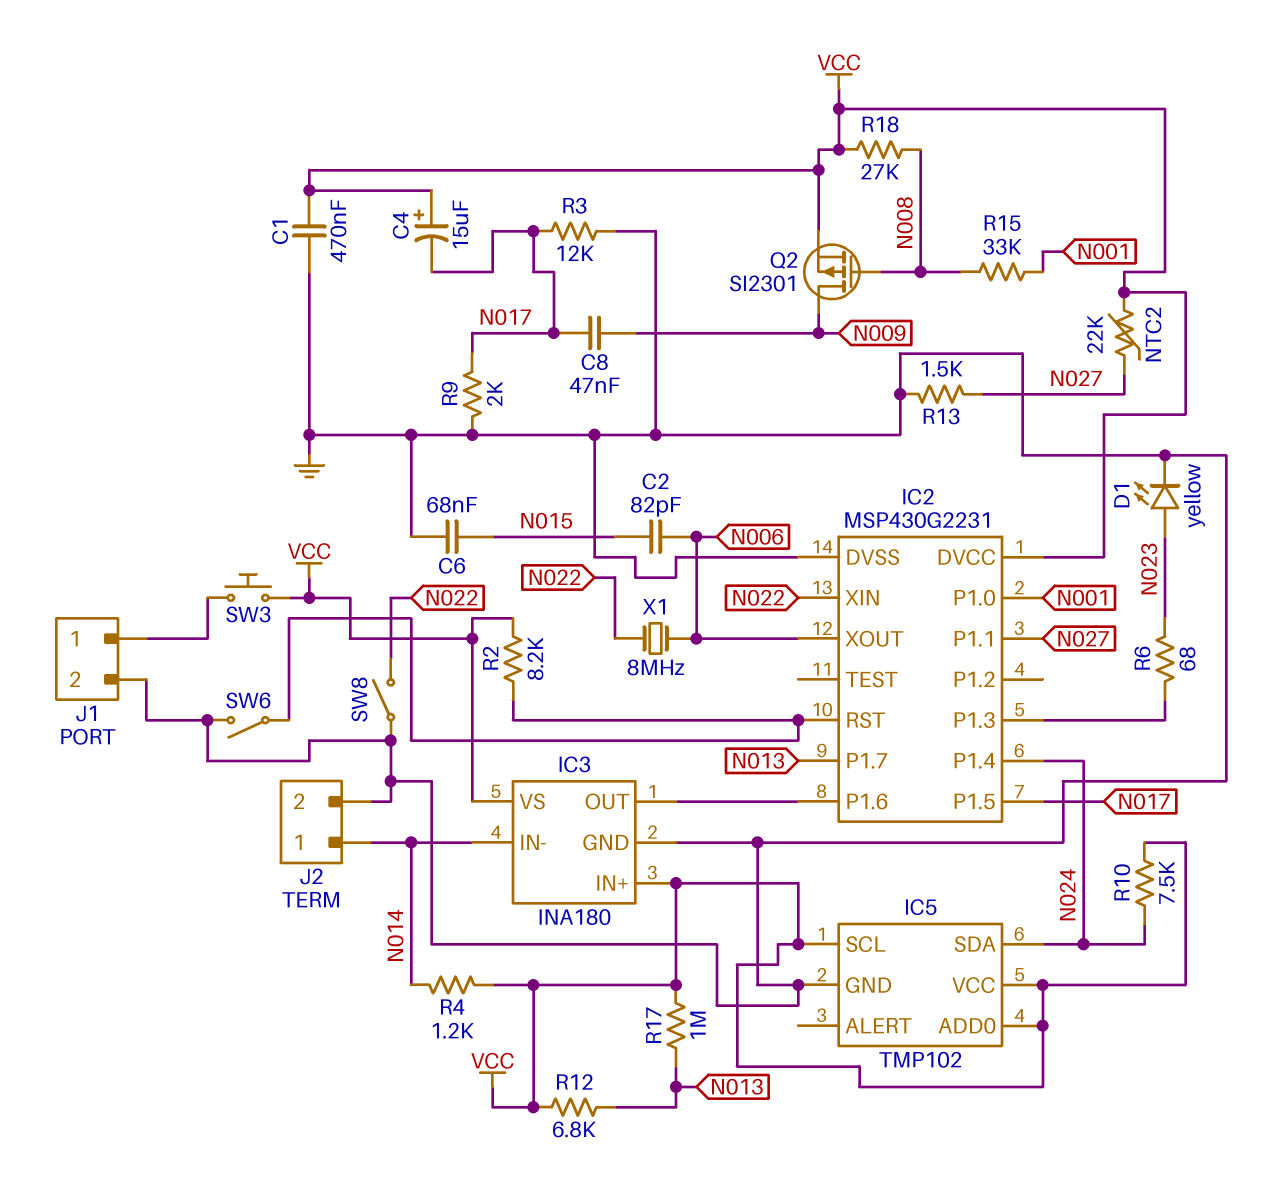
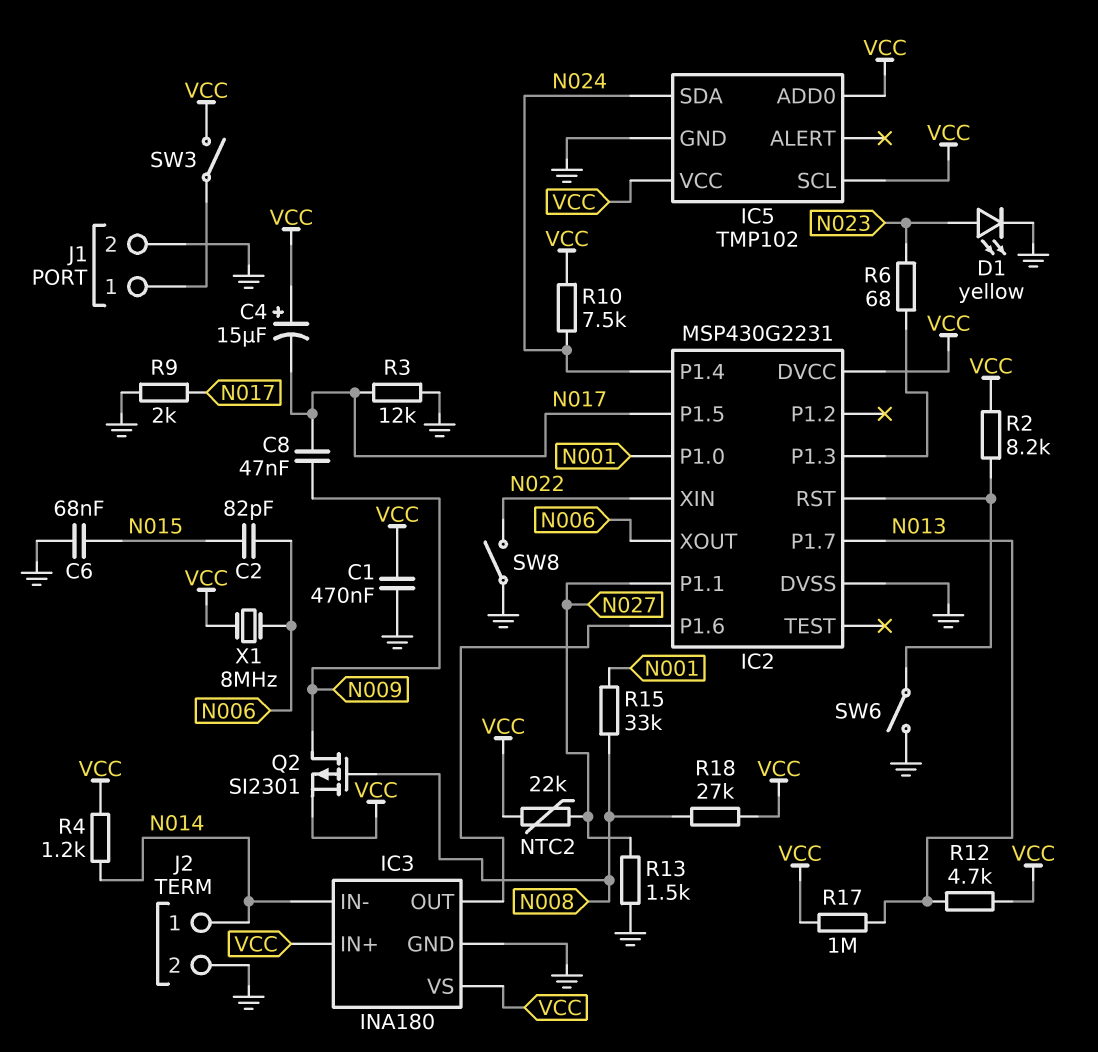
R12: 6.8k (N013, VCC) -> 4.7k (N013, VCC)
SW3: button (J1/1, VCC) -> switch (J1/1, VCC)
X1: 8MHz (N006, N022) -> 8MHz (N006, VCC)

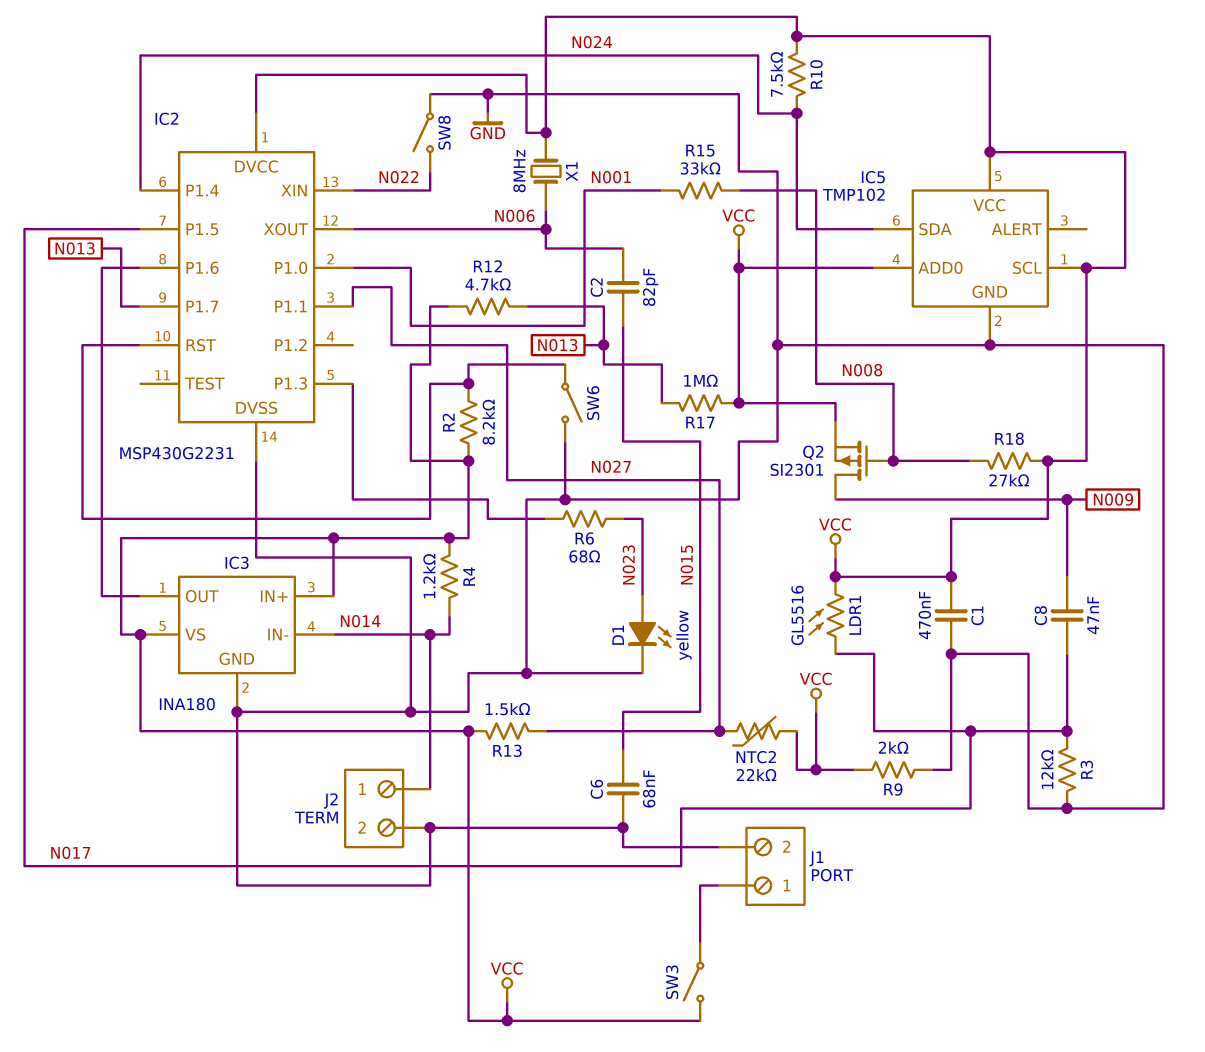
C4: 15uF (plus VCC, minus N017) -> none
LDR1: none -> GL5516 (N017, VCC)
R9: 2k (GND, N017) -> 2k (GND, VCC)
R13: 1.5k (GND, N027) -> 1.5k (N027, VCC)

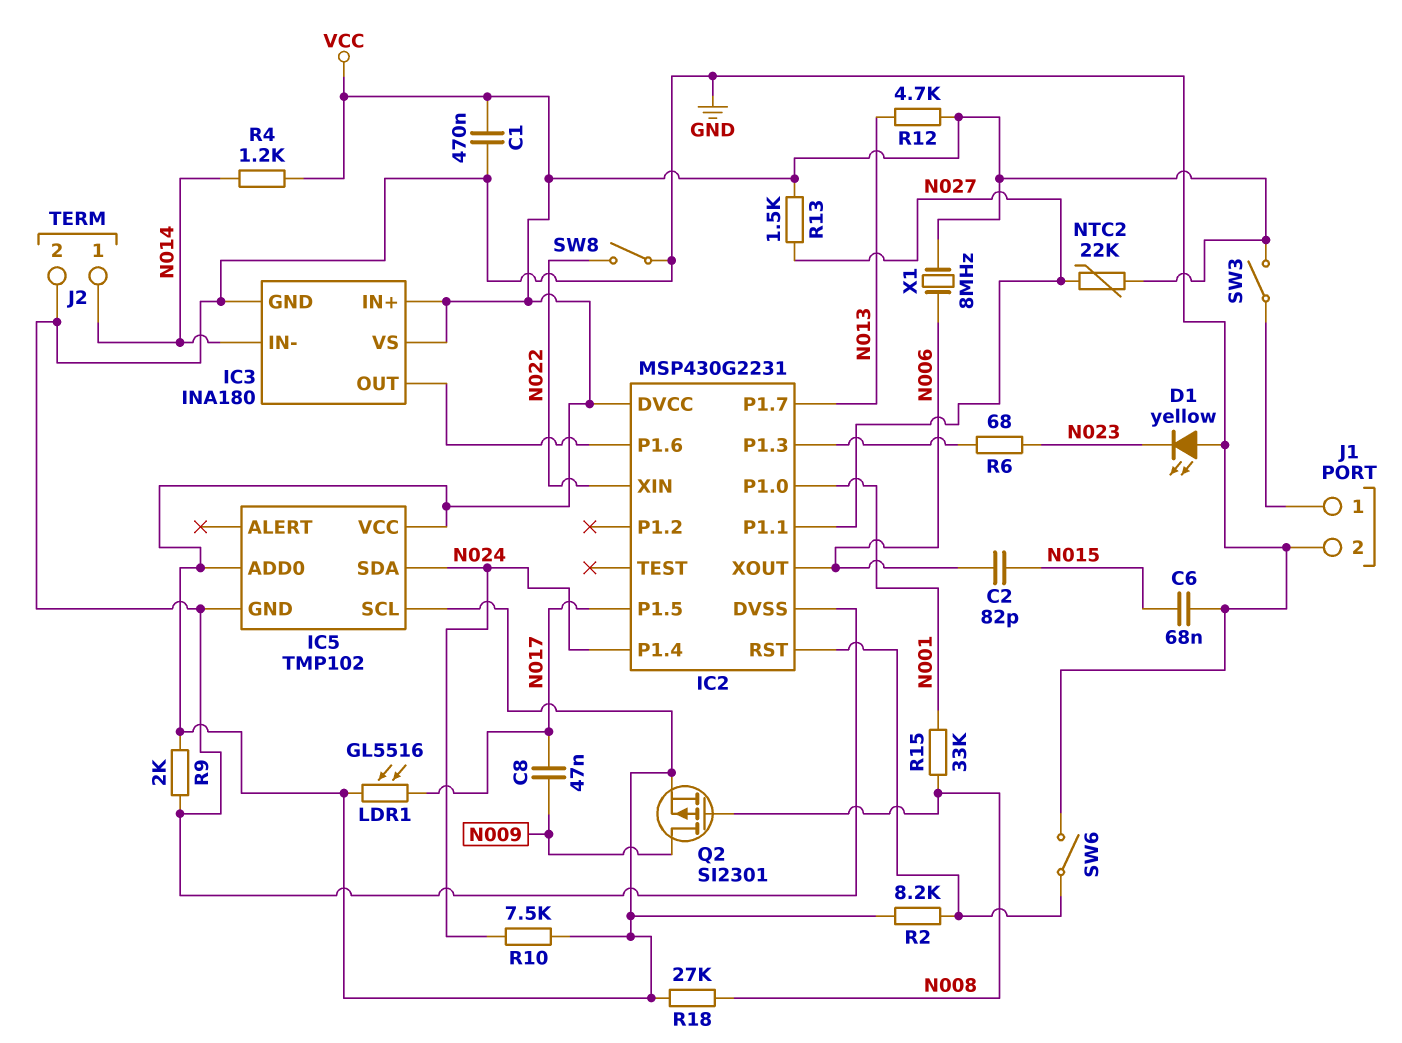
D1: LED yellow (A N023, K GND) -> LED yellow (A GND, K N023)
R3: 12k (GND, N017) -> none
R17: 1M (N013, VCC) -> none

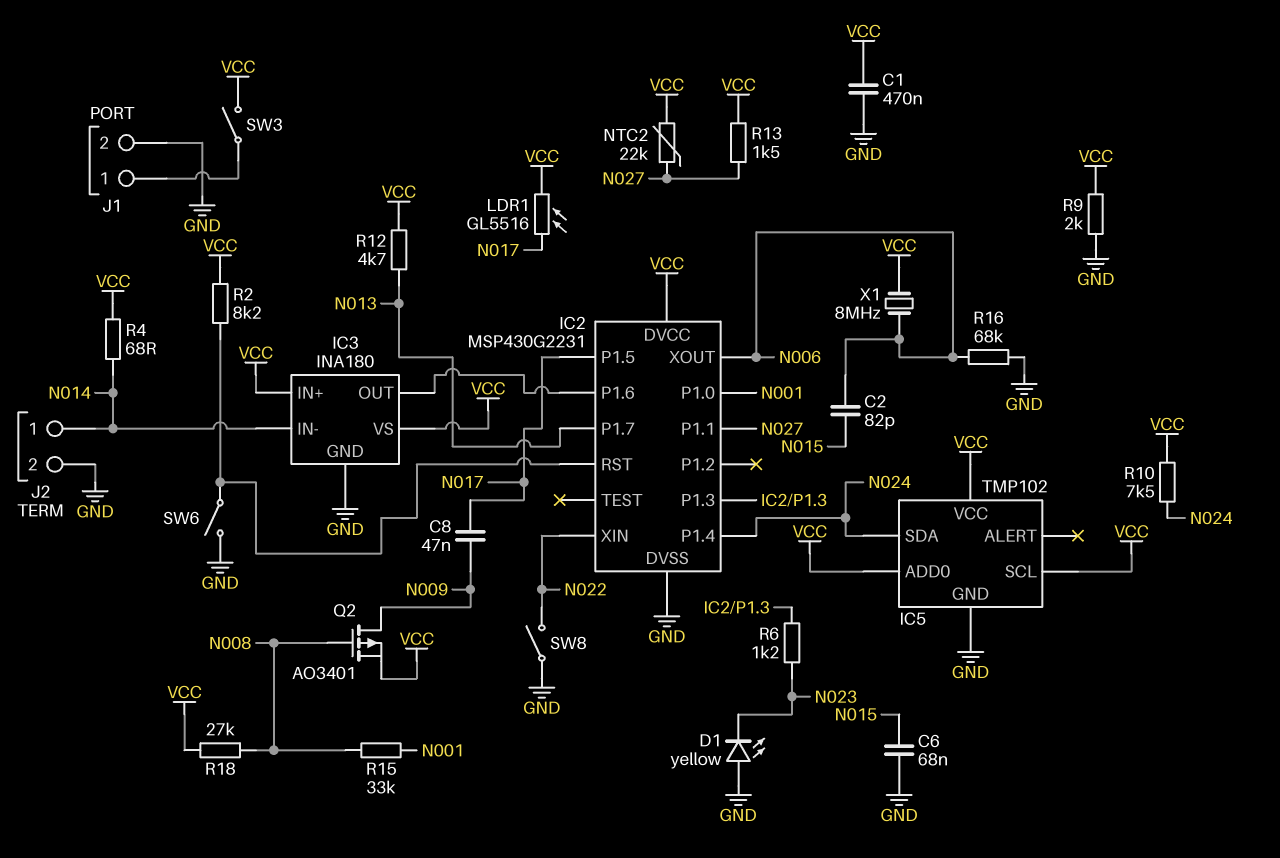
Q2: PMOS SI2301 (G N008, D N009, S VCC) -> PMOS AO3401 (G N008, D N009, S VCC)
R4: 1.2k (N014, VCC) -> 68 (N014, VCC)
R6: 68 (IC2/P1.3, N023) -> 1.2k (IC2/P1.3, N023)
R16: none -> 68k (GND, N006)

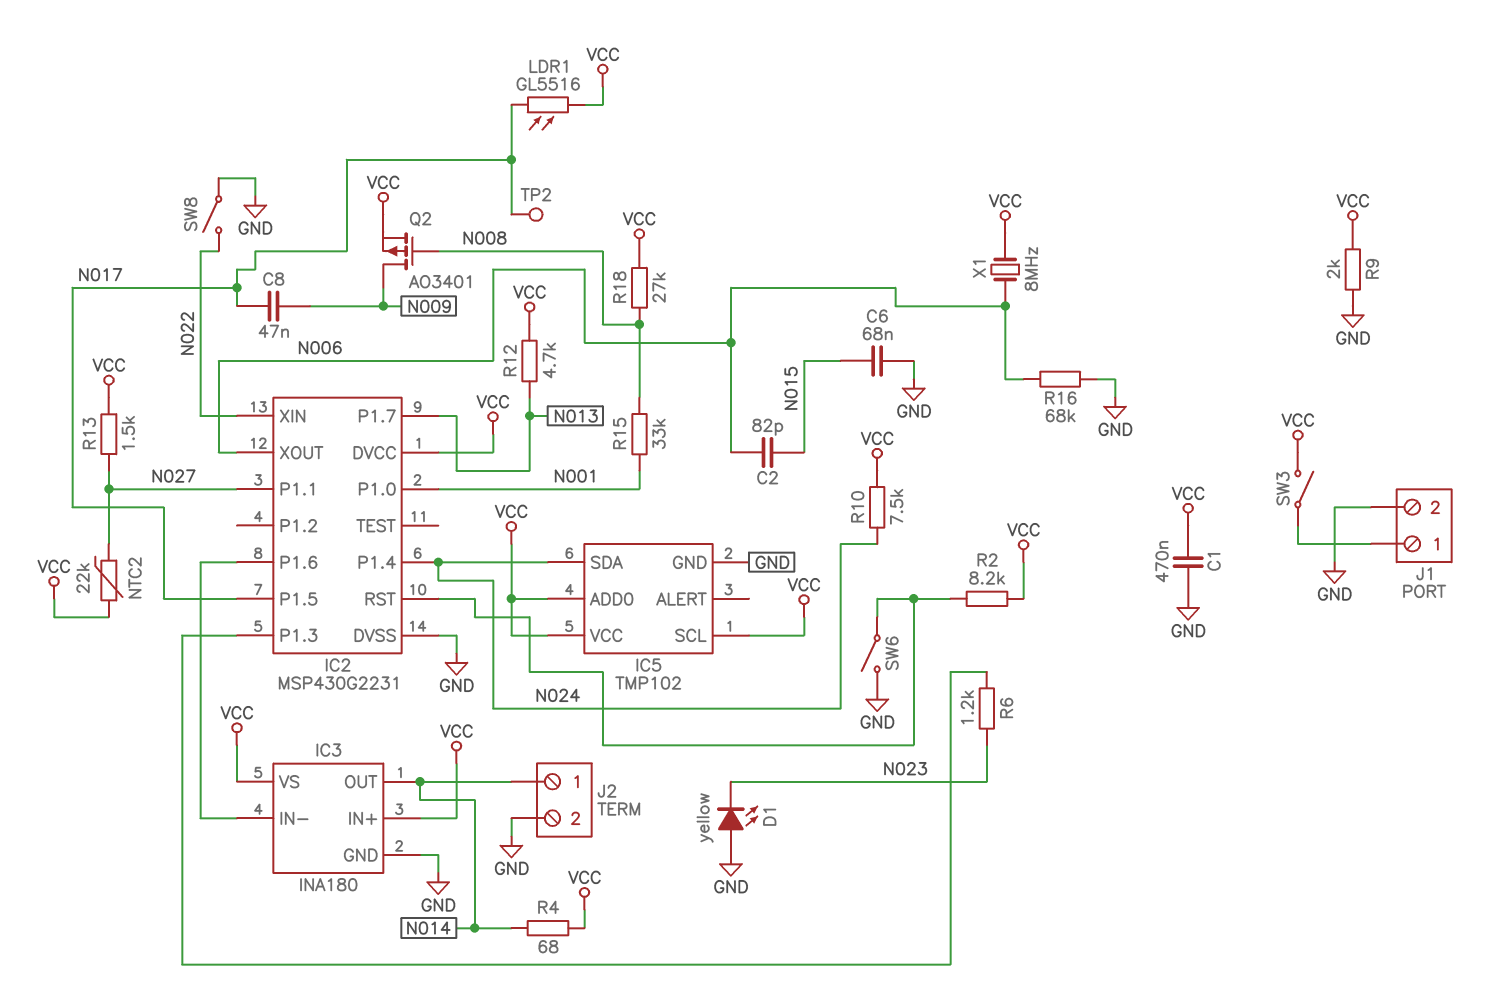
IC3 pin IN-: N014 -> IC2/P1.6
IC3 pin OUT: IC2/P1.6 -> N014
TP2: none -> test point (N017)

